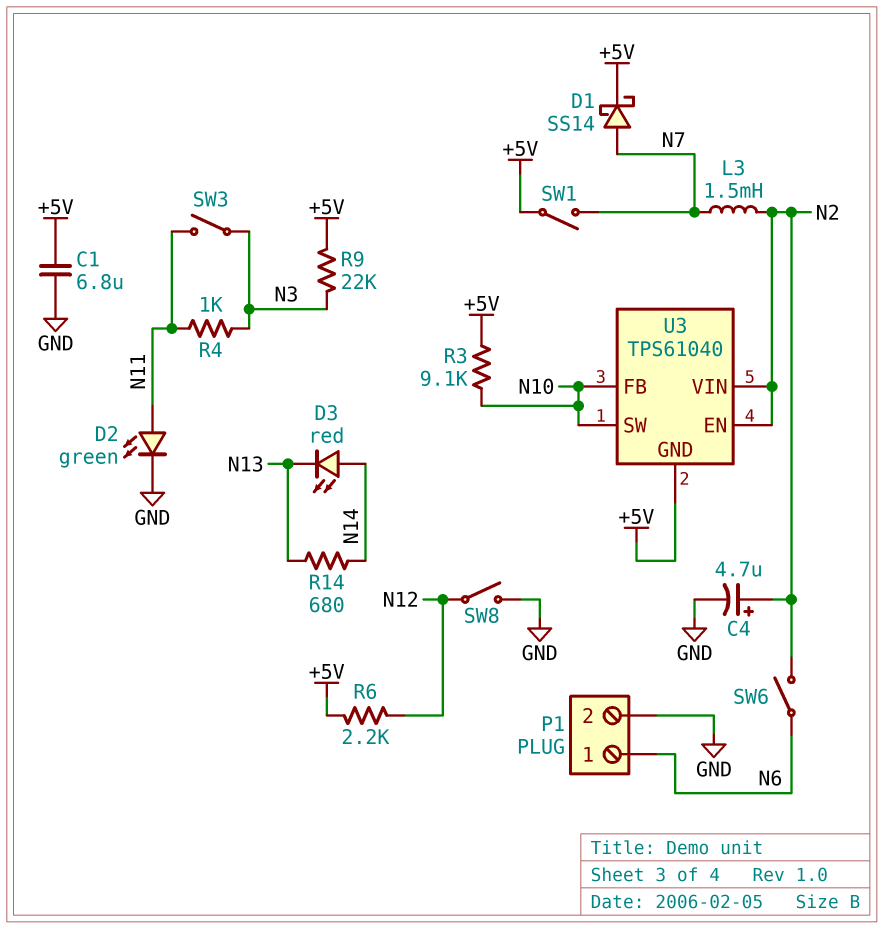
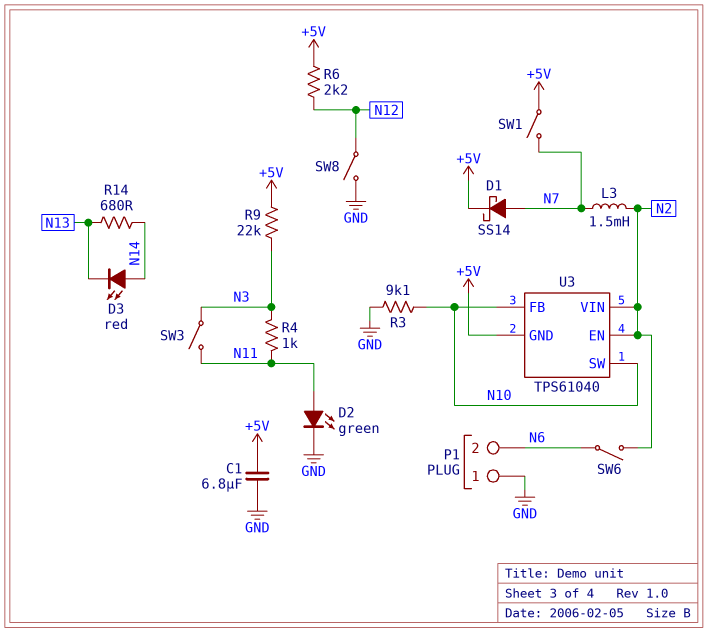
C4: 4.7uF (plus N2, minus GND) -> none
P1 pin 1: N6 -> GND
P1 pin 2: GND -> N6
R3: 9.1k (+5V, N10) -> 9.1k (GND, N10)

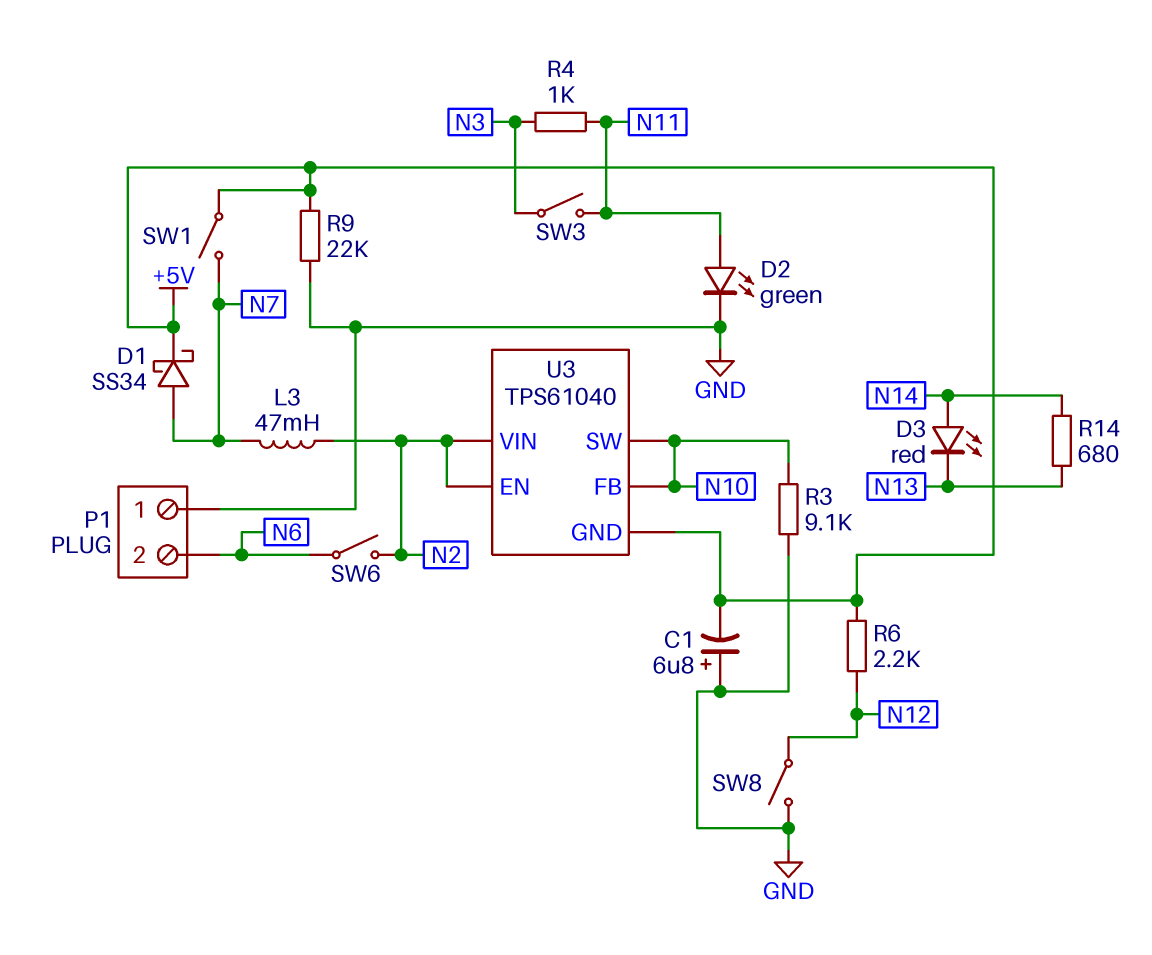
C1: 6.8uF (+5V, GND) -> 6.8uF (plus GND, minus +5V)
D1: schottky SS14 (A N7, K +5V) -> schottky SS34 (A N7, K +5V)
L3: 1.5mH (N2, N7) -> 47mH (N2, N7)
R9: 22k (+5V, N3) -> 22k (+5V, GND)

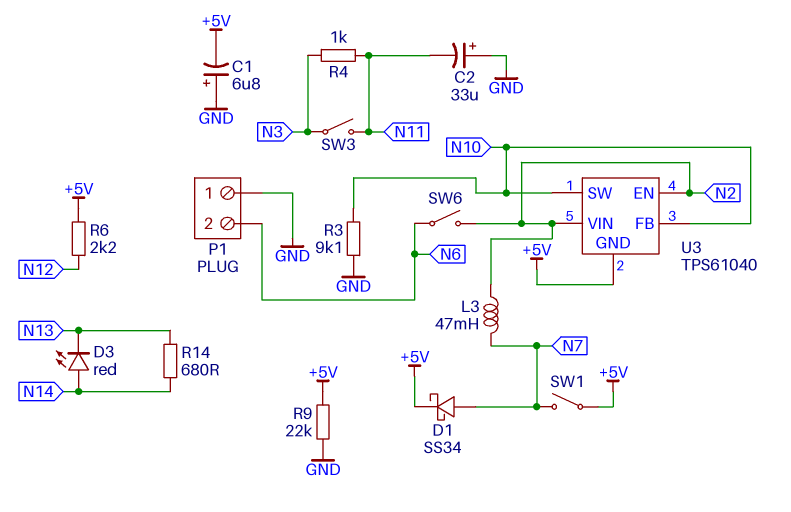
C2: none -> 33uF (plus GND, minus N11)
D2: LED green (A N11, K GND) -> none
SW8: switch (GND, N12) -> none

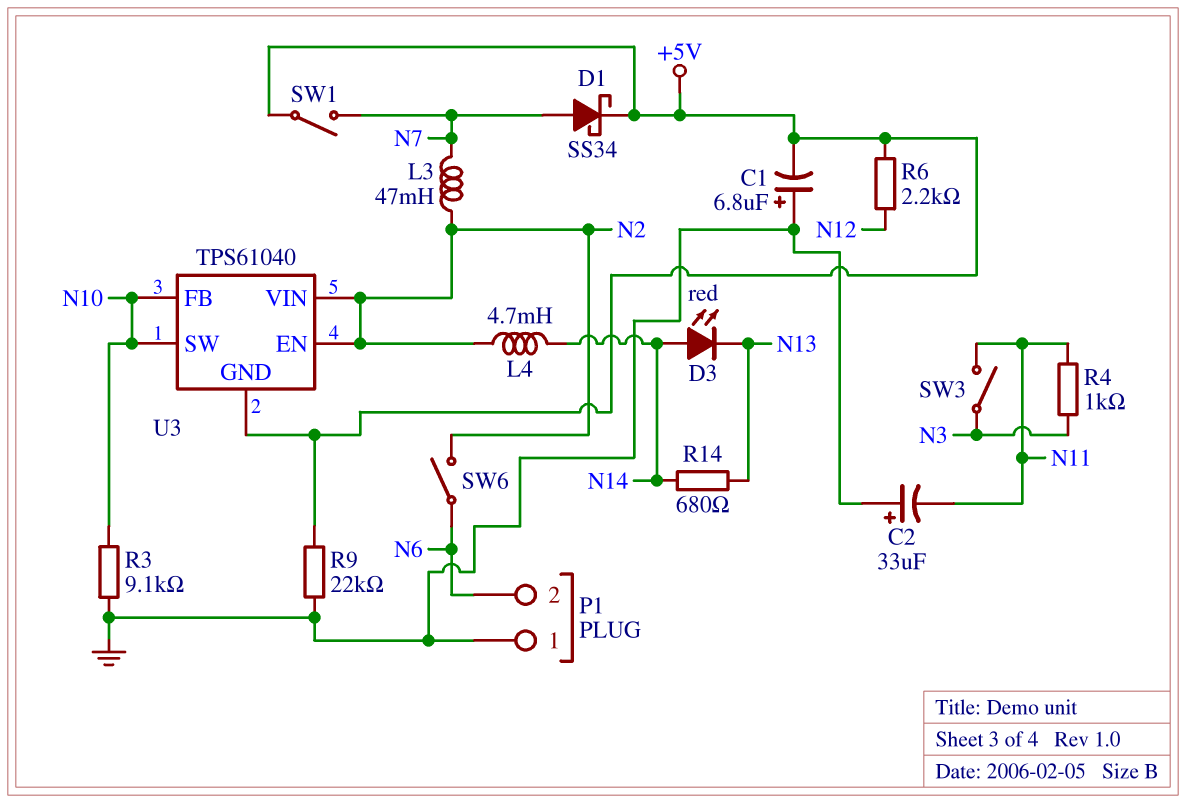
L4: none -> 4.7mH (N2, N14)

